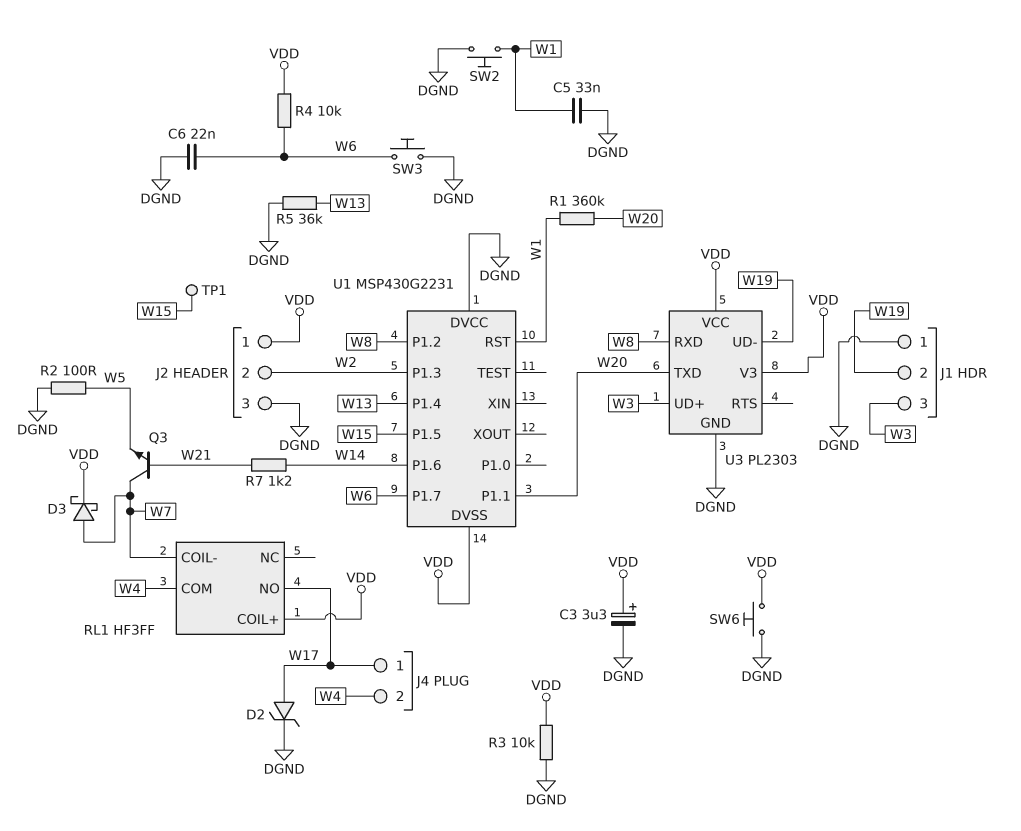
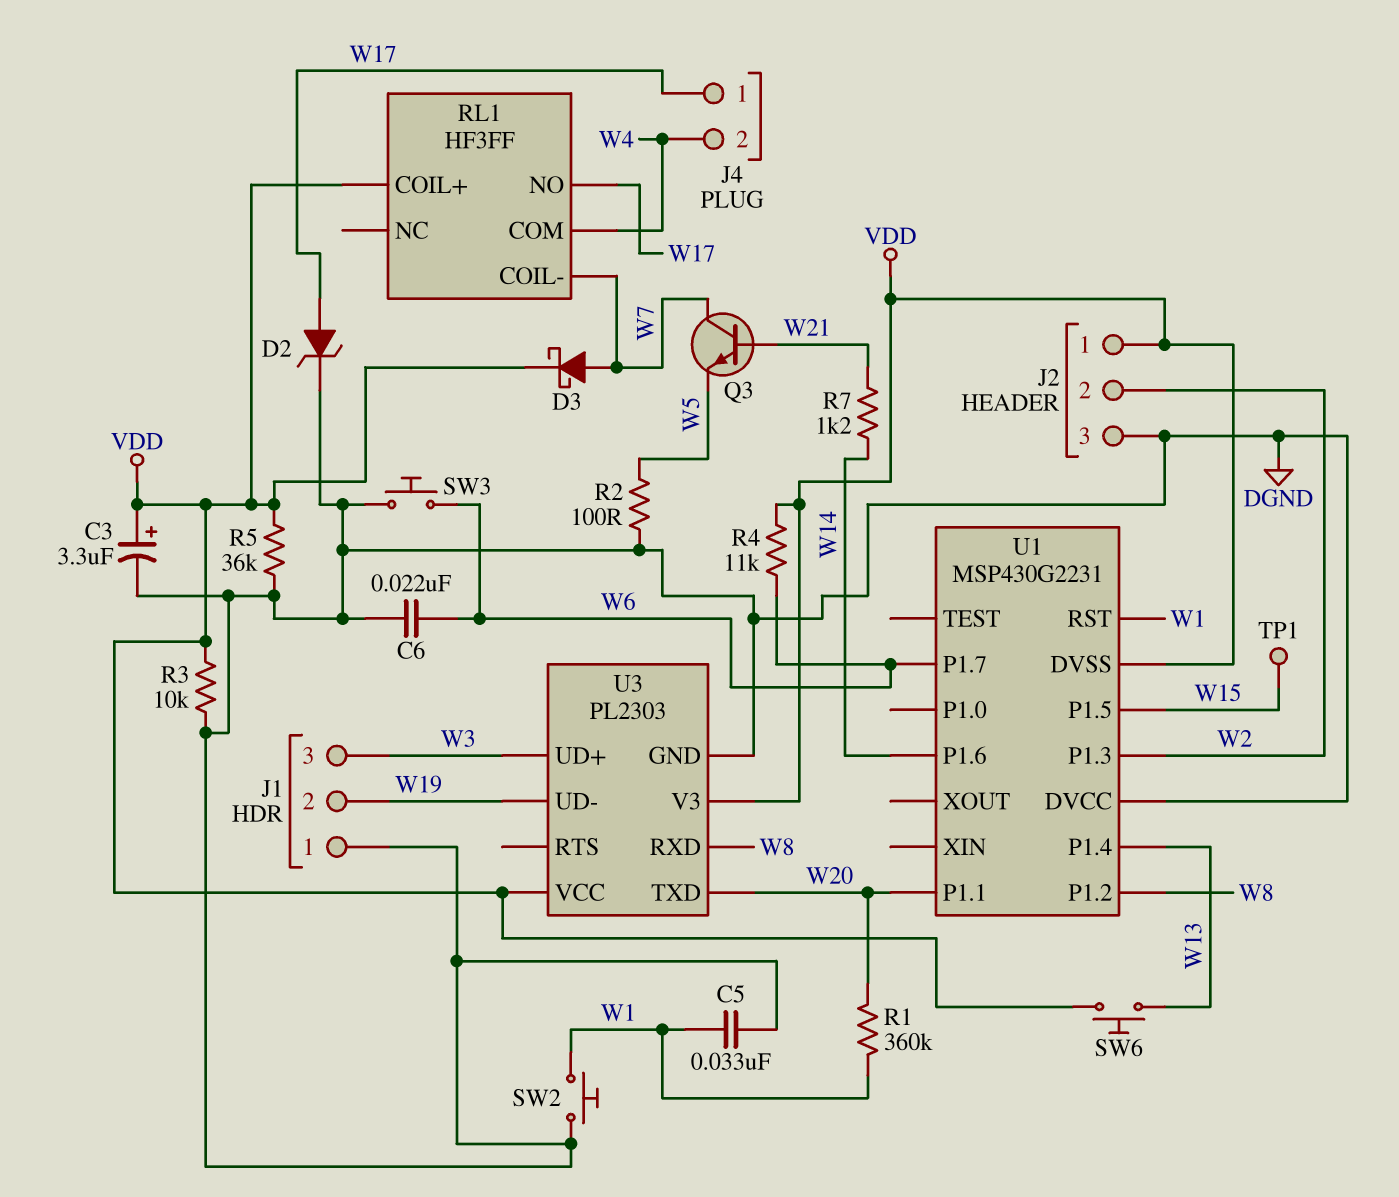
R4: 10k (VDD, W6) -> 11k (VDD, W6)
R5: 36k (DGND, W13) -> 36k (DGND, VDD)
SW6: button (DGND, VDD) -> button (VDD, W13)

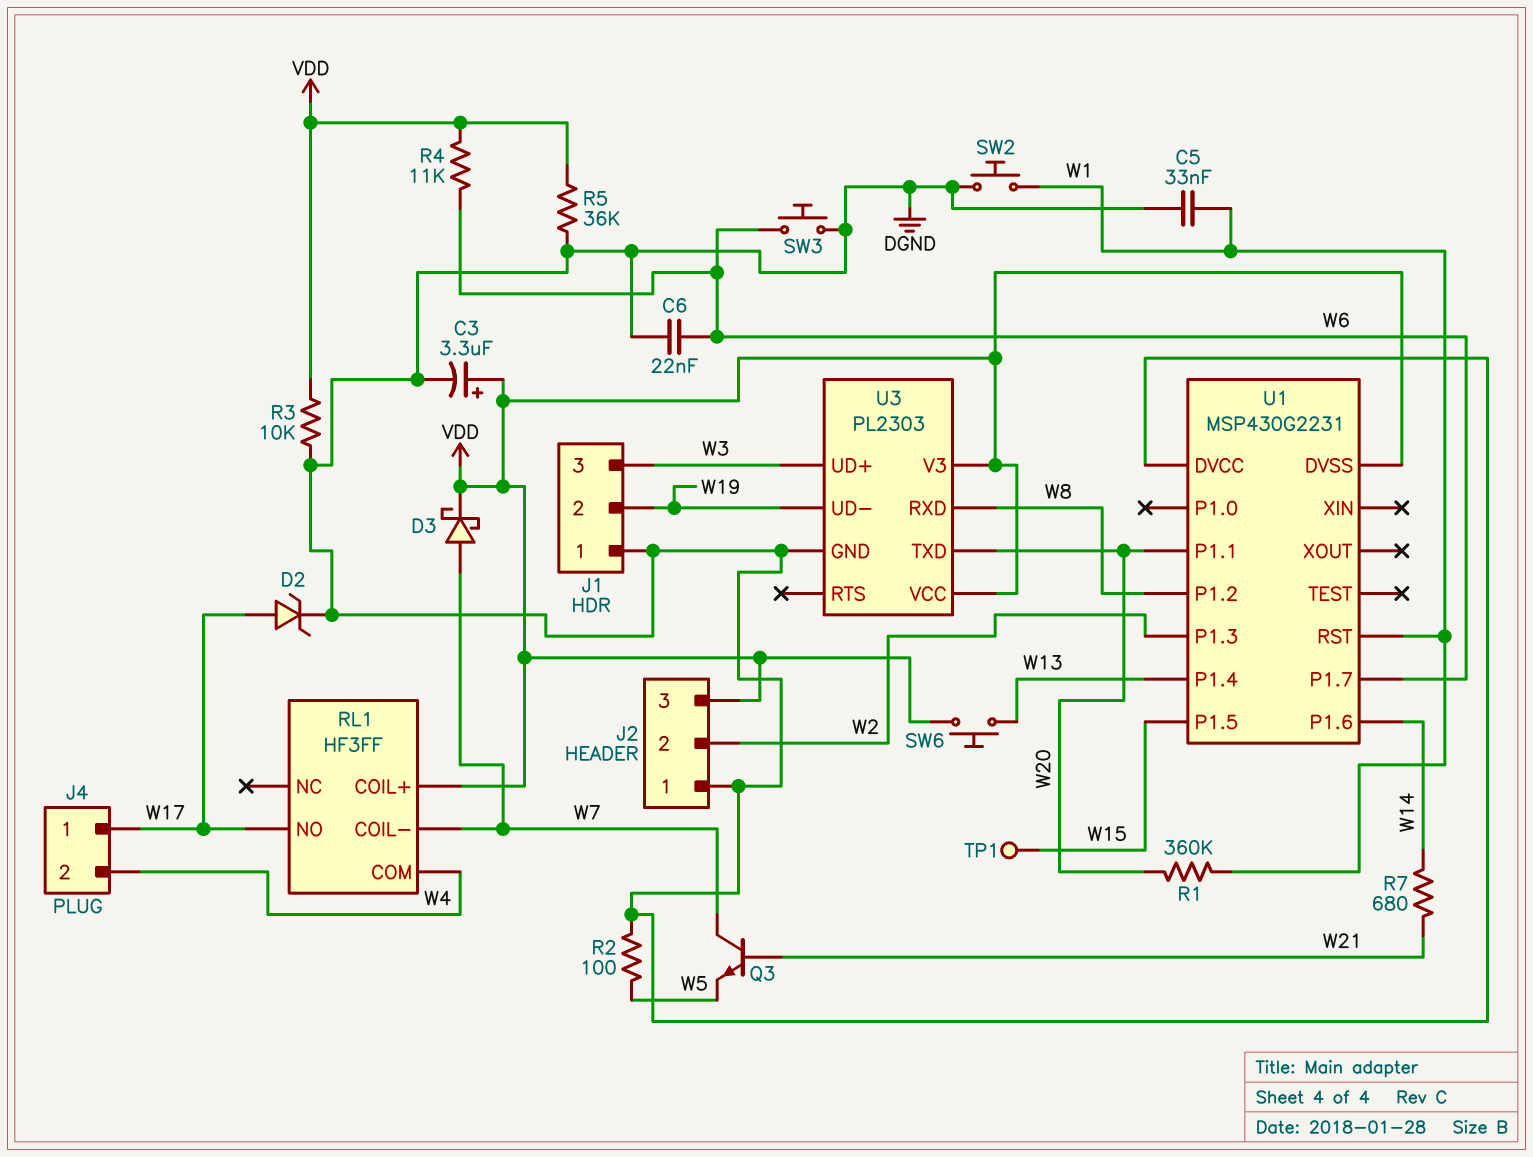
J2 pin 1: VDD -> DGND
J2 pin 3: DGND -> VDD
R7: 1.2k (W14, W21) -> 680 (W14, W21)

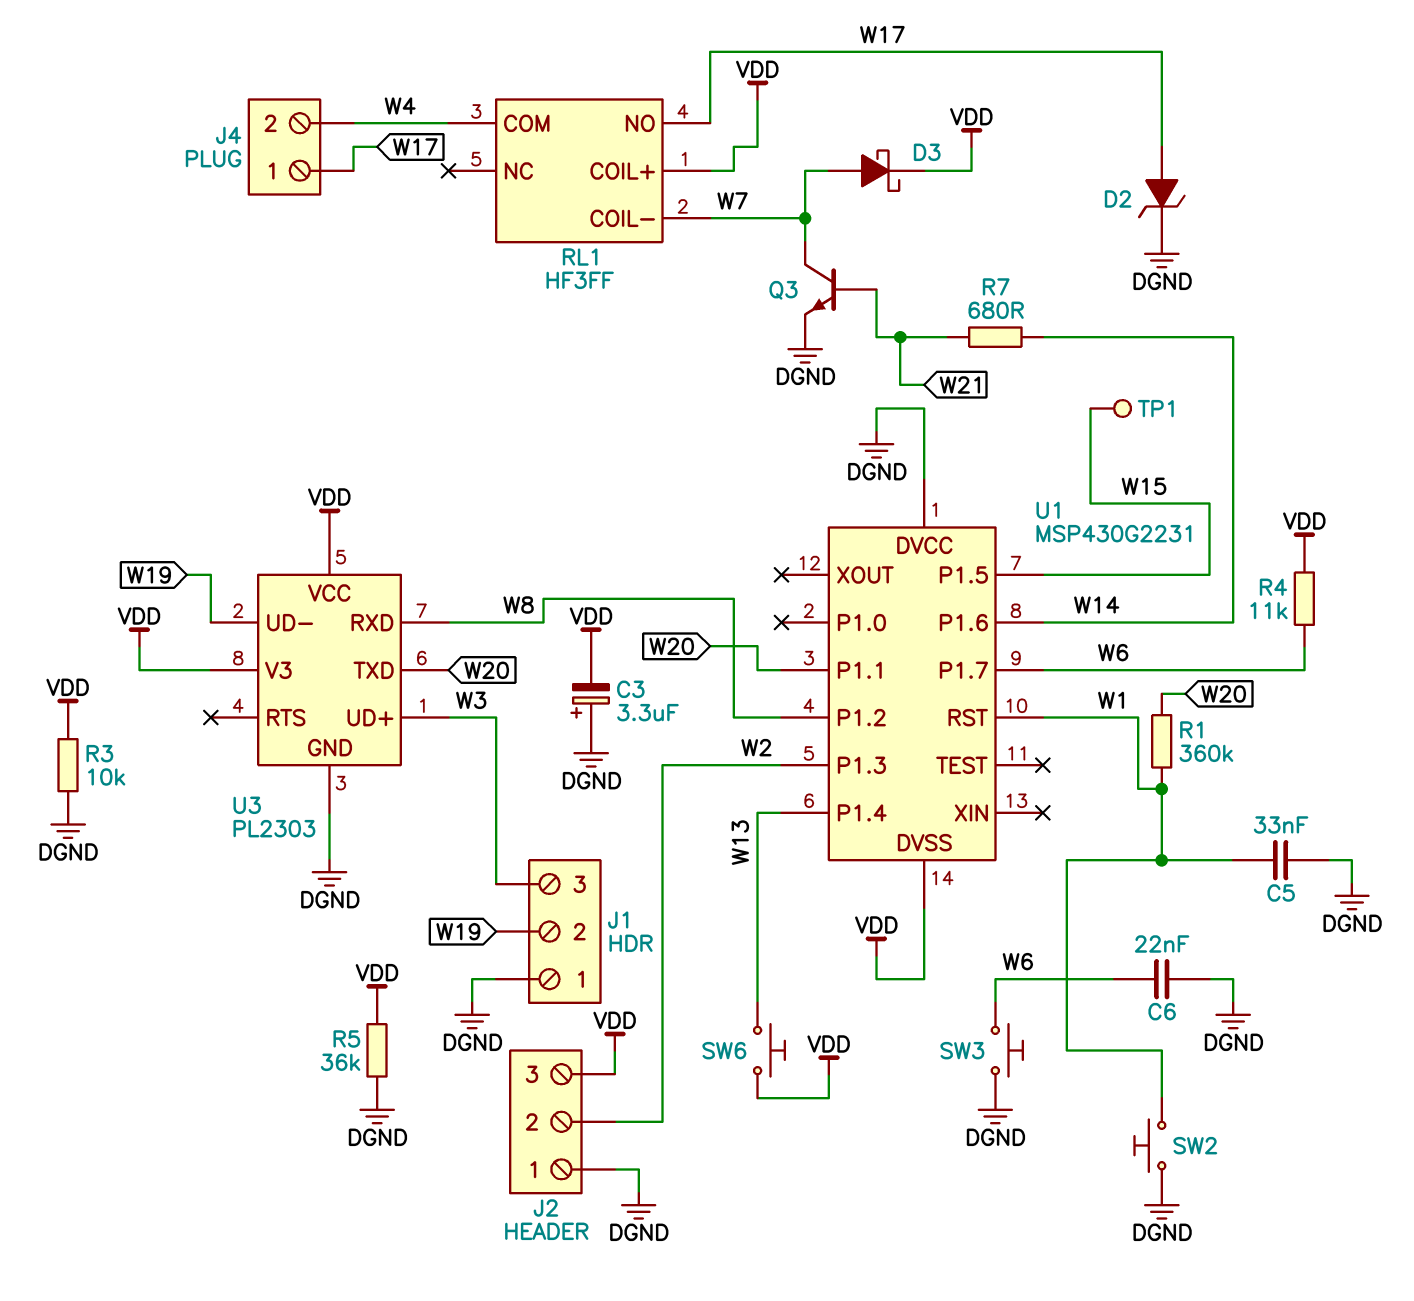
C3: 3.3uF (plus VDD, minus DGND) -> 3.3uF (plus DGND, minus VDD)
Q3: NPN (B W21, C W7, E W5) -> NPN (B W21, C W7, E DGND)
R2: 100 (DGND, W5) -> none

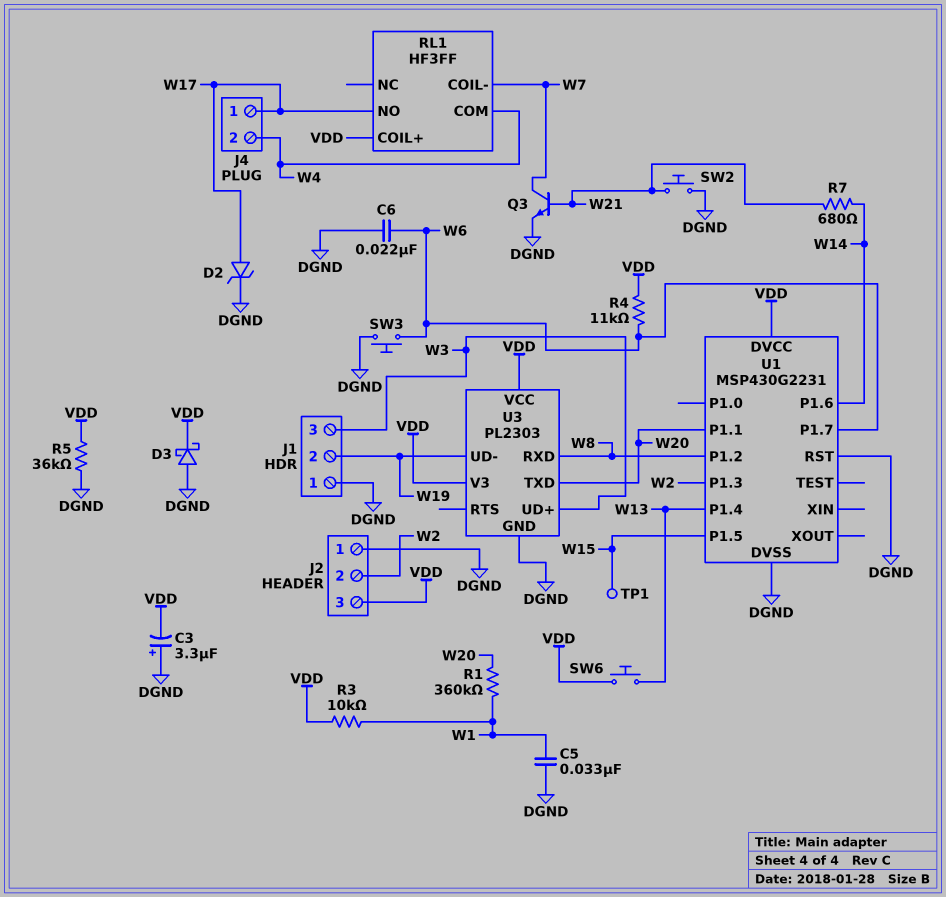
D3: schottky (A W7, K VDD) -> schottky (A DGND, K VDD)
R3: 10k (DGND, VDD) -> 10k (VDD, W1)
SW2: button (DGND, W1) -> button (DGND, W21)
U1 pin DVCC: DGND -> VDD
U1 pin DVSS: VDD -> DGND
U1 pin RST: W1 -> DGND

